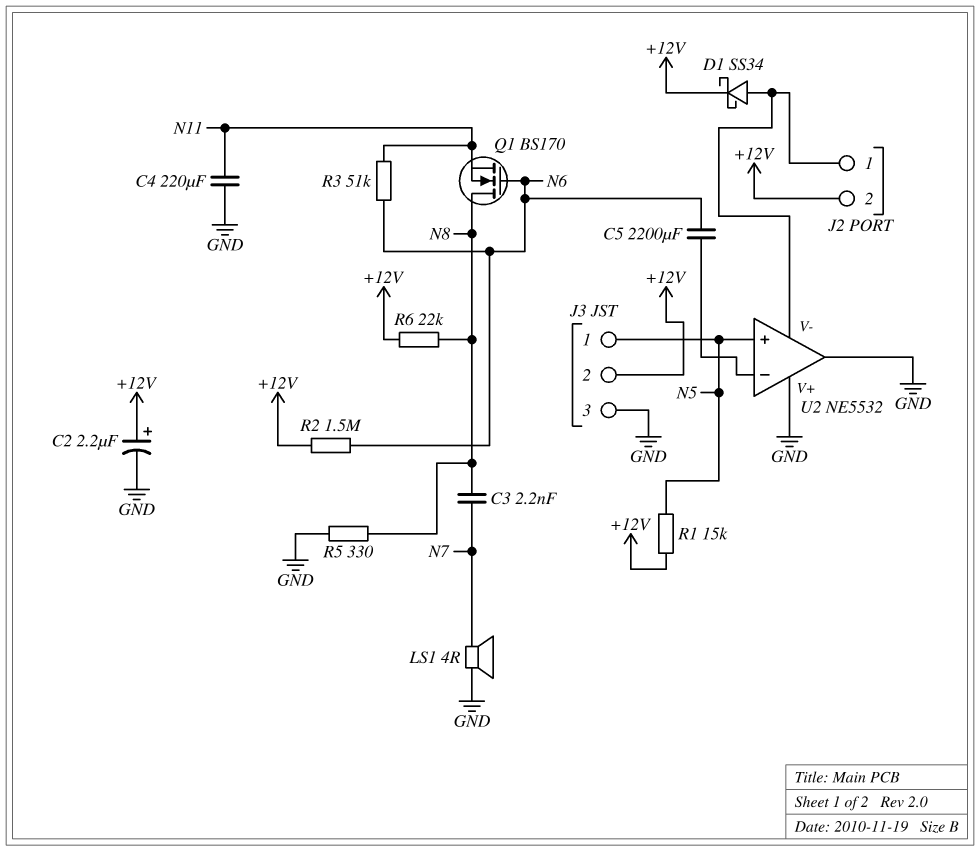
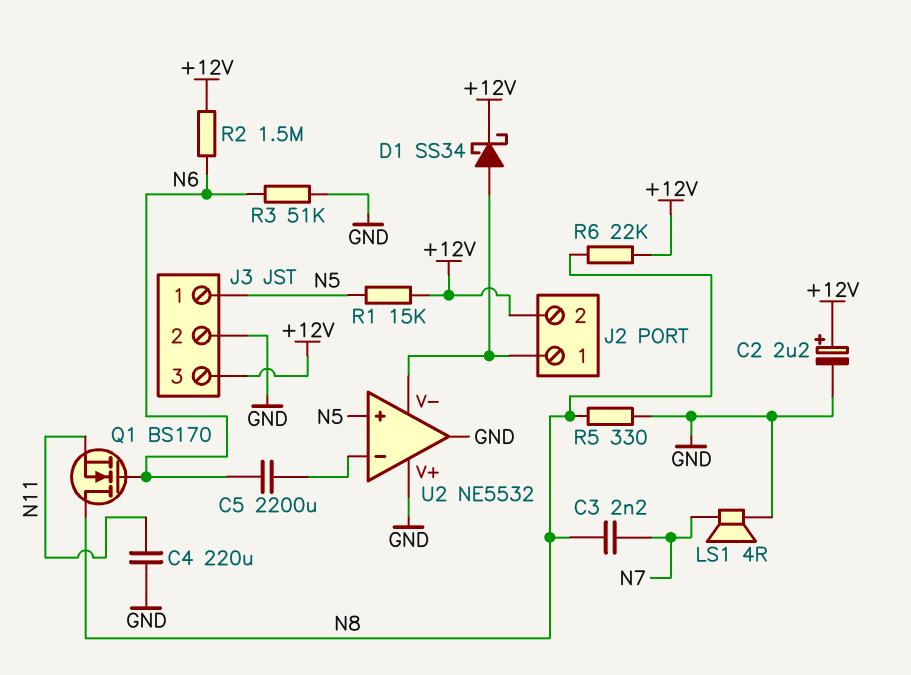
J3 pin 2: +12V -> GND
J3 pin 3: GND -> +12V
R3: 51k (N6, N11) -> 51k (GND, N6)

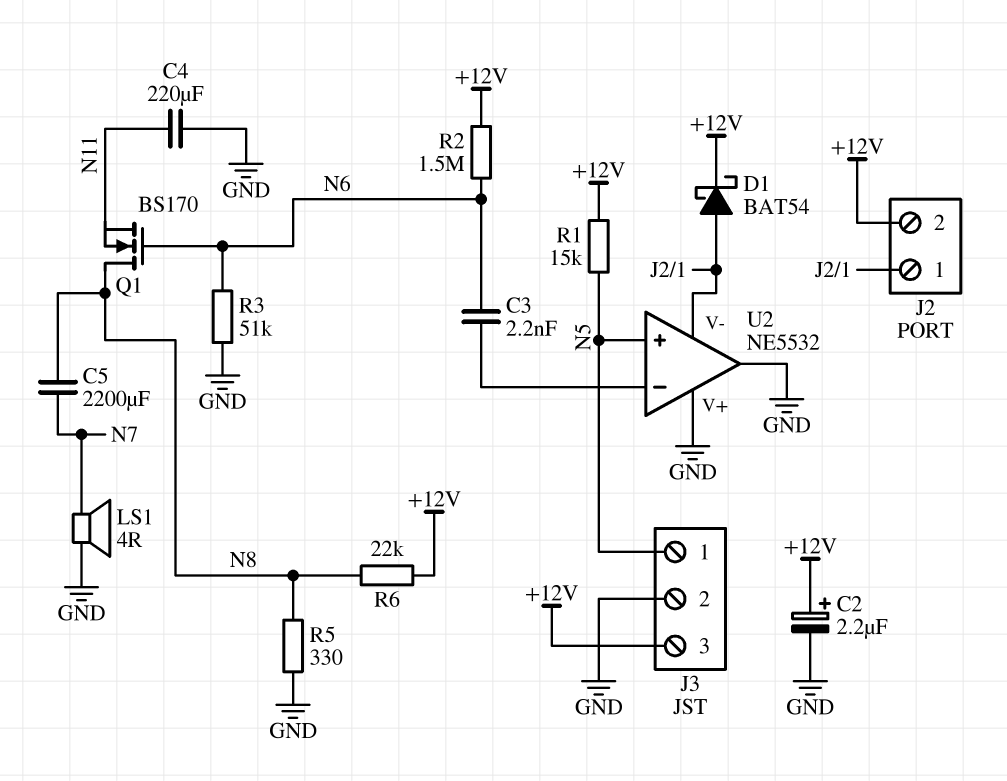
C3: 2.2nF (N7, N8) -> 2.2nF (N6, U2/in-)
C5: 2200uF (N6, U2/in-) -> 2200uF (N7, N8)
D1: schottky SS34 (A J2/1, K +12V) -> schottky BAT54 (A J2/1, K +12V)

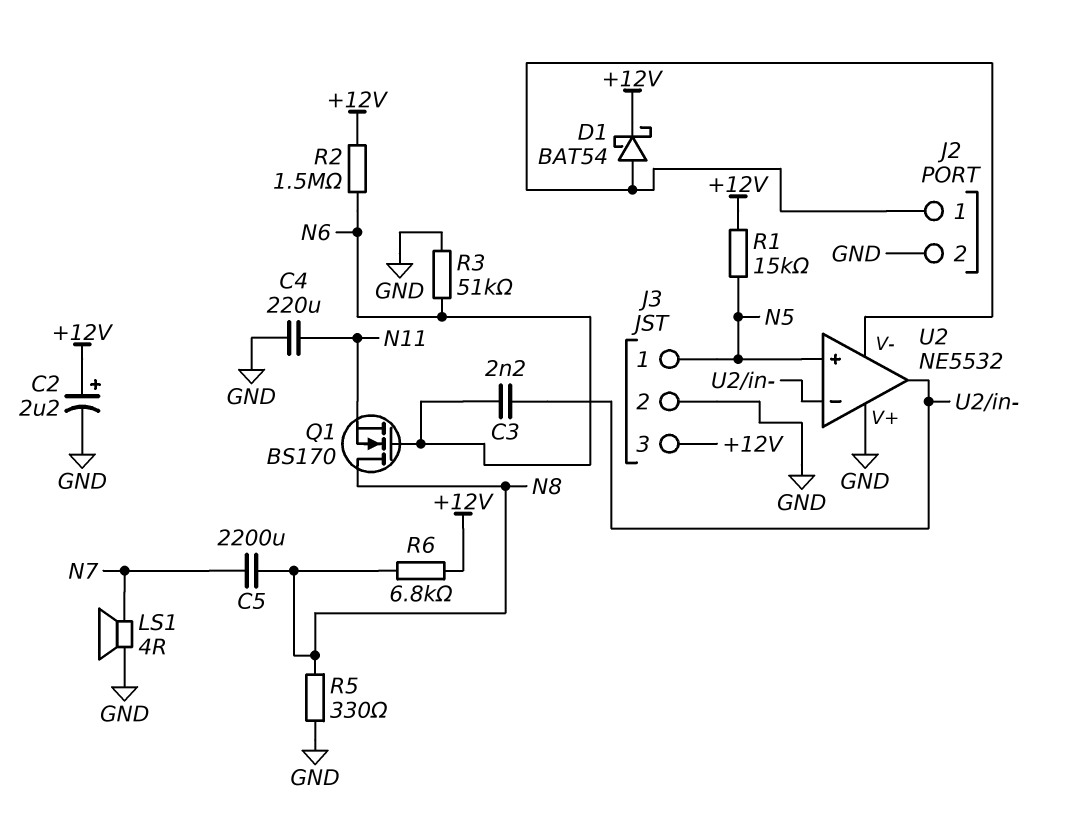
J2 pin 2: +12V -> GND
R6: 22k (+12V, N8) -> 6.8k (+12V, N8)
U2 pin out: GND -> U2/in-

